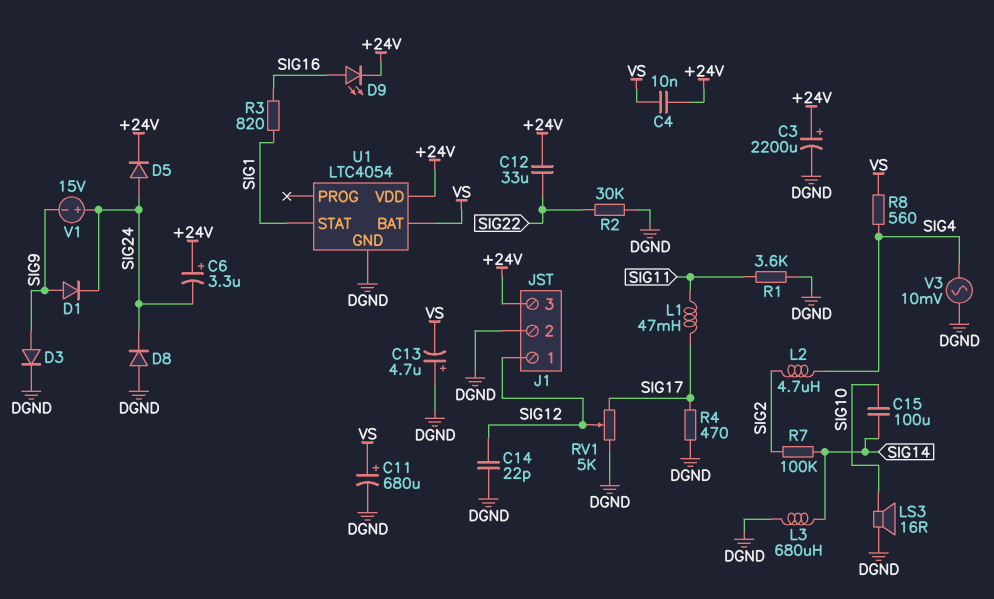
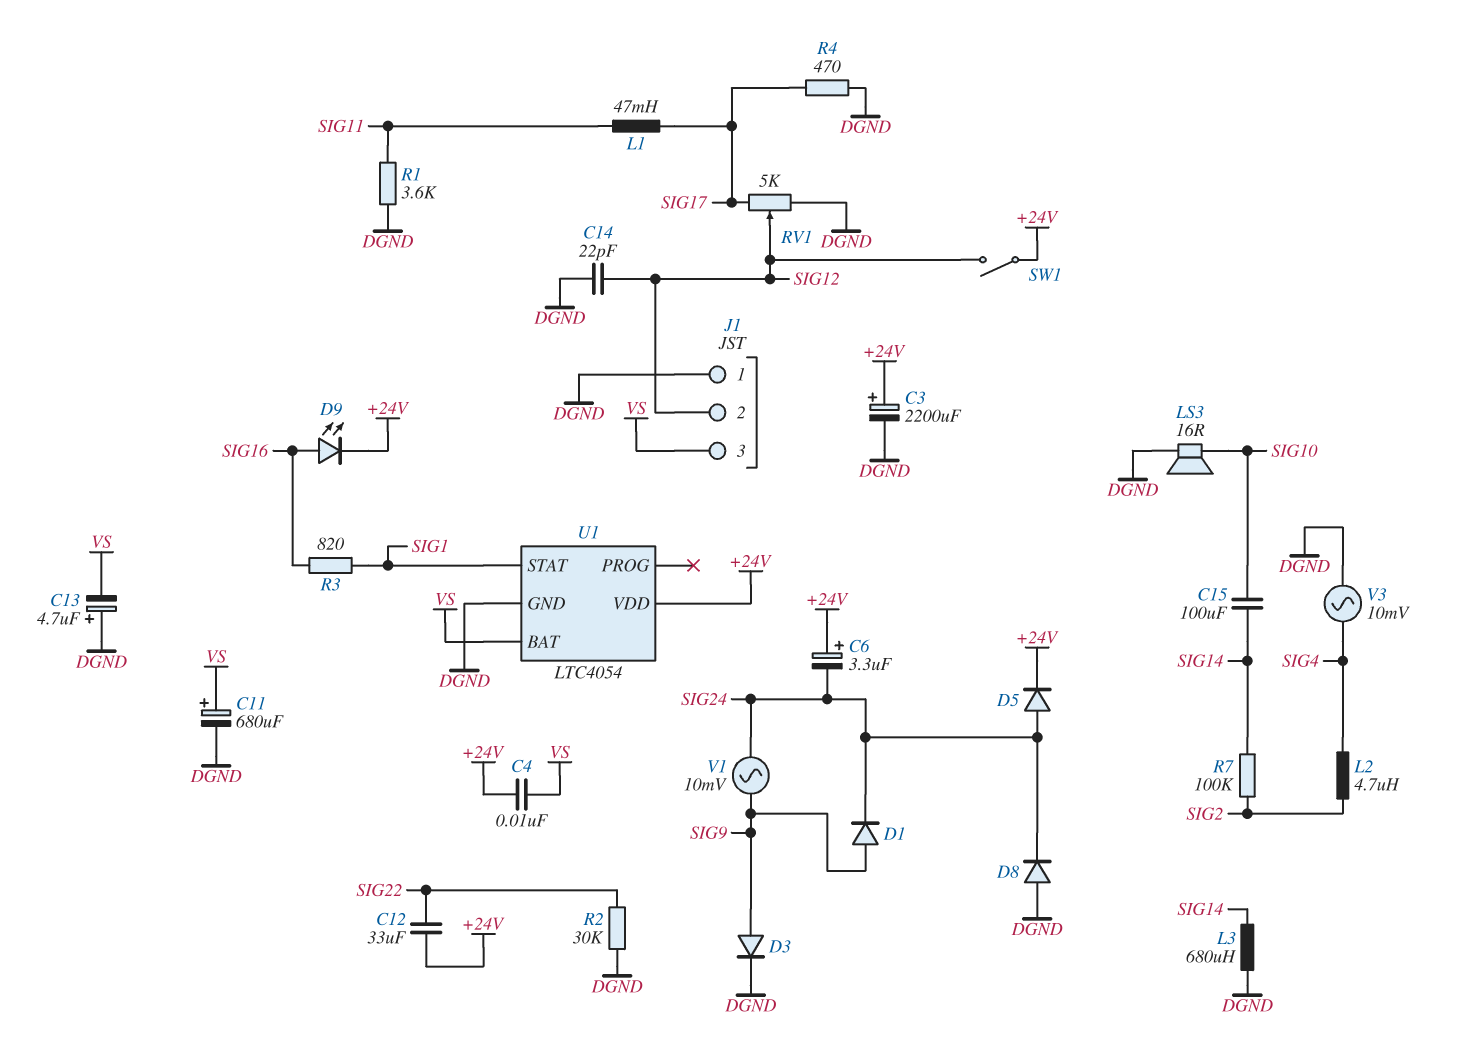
J1 pin 1: SIG12 -> DGND
J1 pin 2: DGND -> SIG12
J1 pin 3: +24V -> VS
R8: 560 (SIG4, VS) -> none
SW1: none -> switch (+24V, SIG12)
V1: 15V (plus SIG24, minus SIG9) -> AC 10mV (SIG9, SIG24)

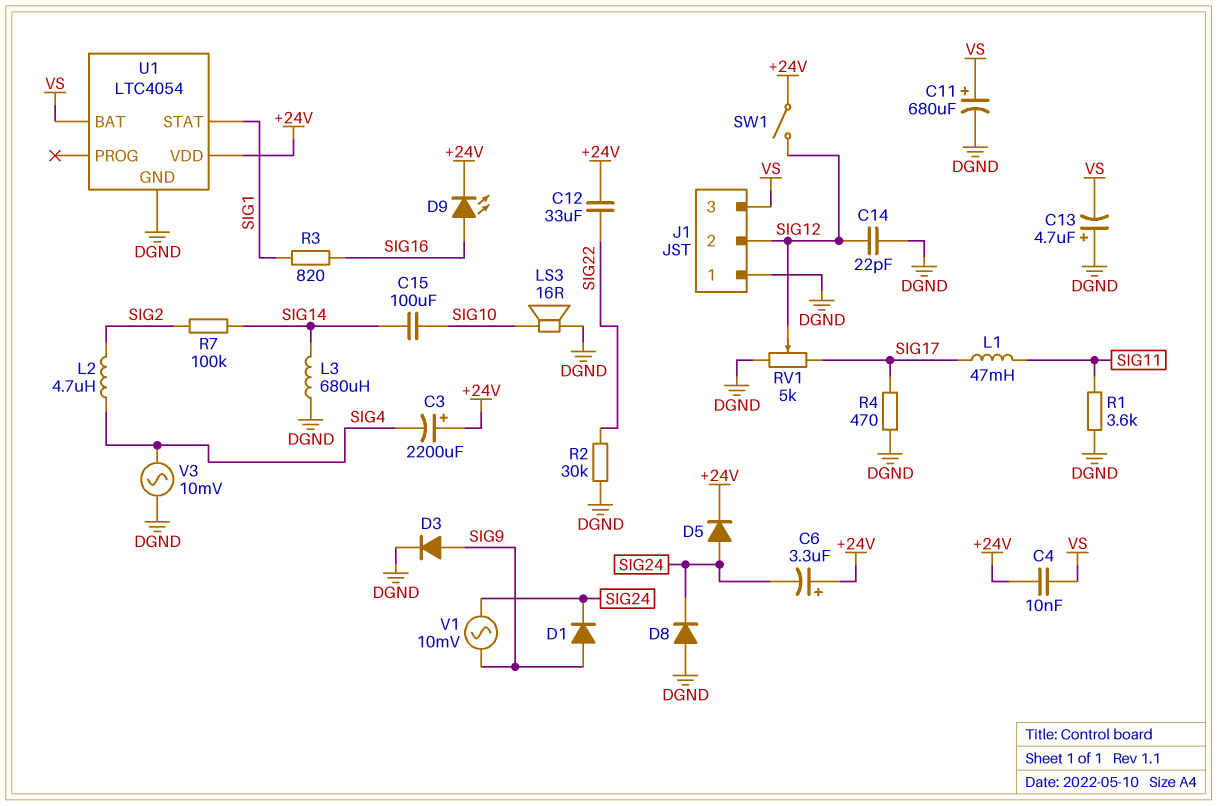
C3: 2200uF (plus +24V, minus DGND) -> 2200uF (plus +24V, minus SIG4)

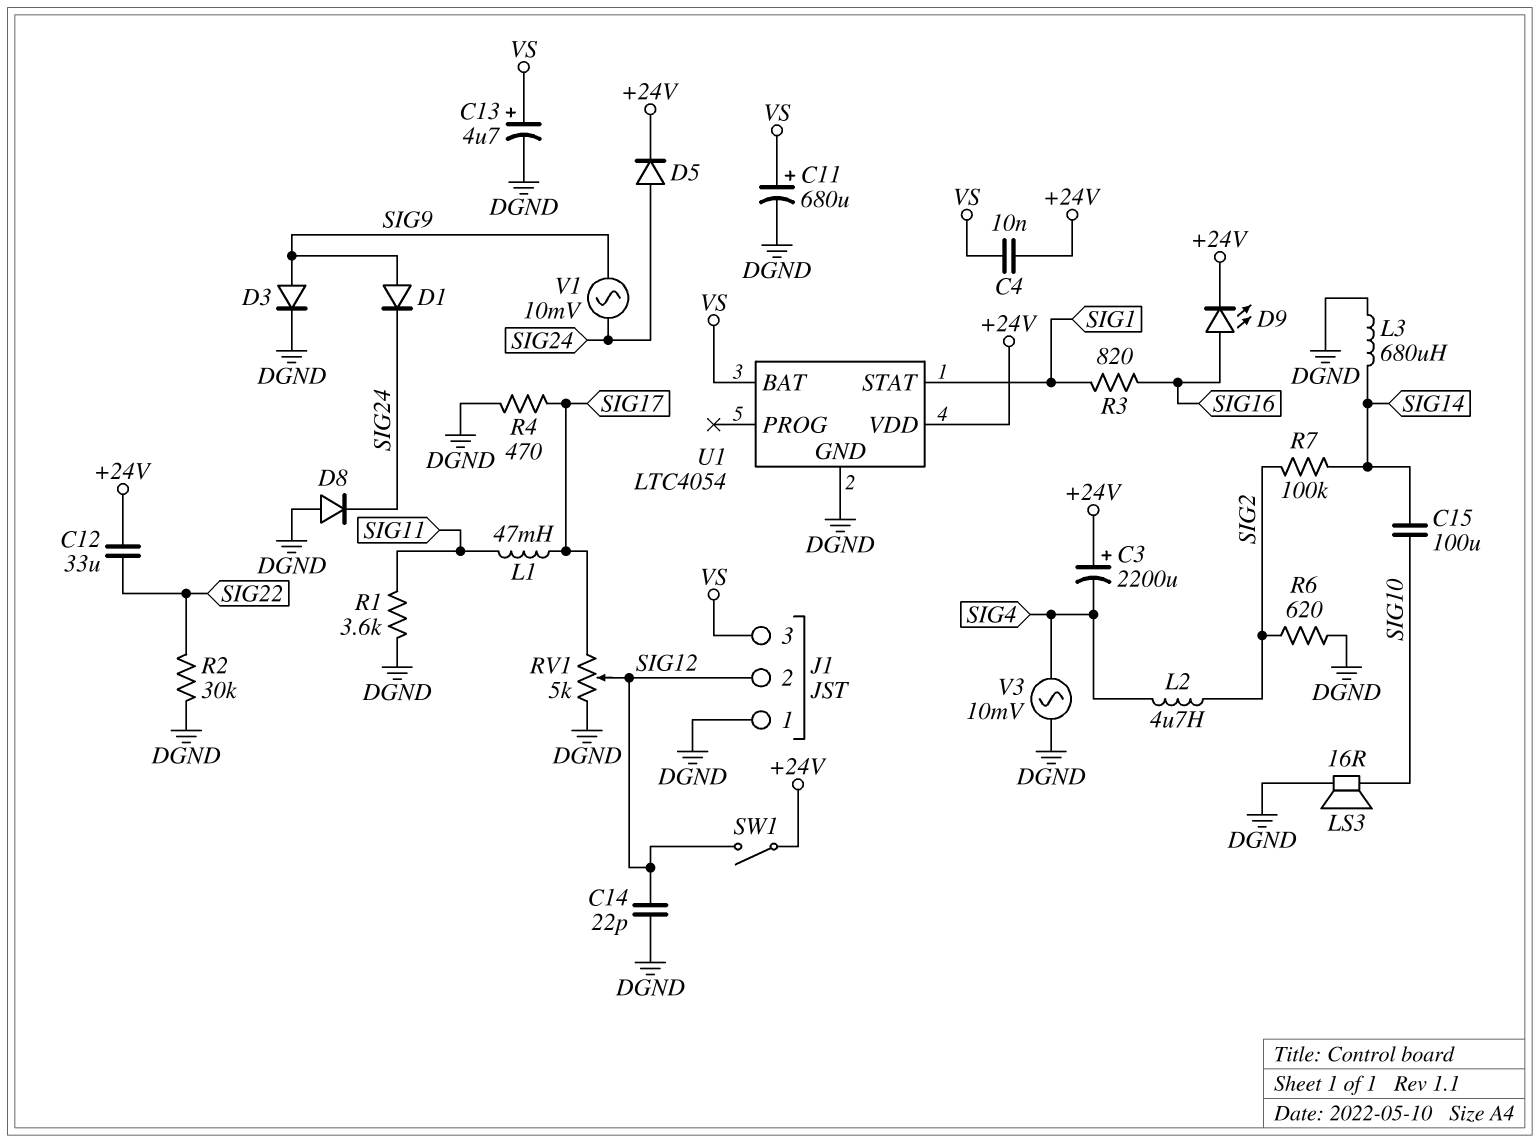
C6: 3.3uF (plus +24V, minus SIG24) -> none
C13: 4.7uF (plus DGND, minus VS) -> 4.7uF (plus VS, minus DGND)
R6: none -> 620 (DGND, SIG2)

